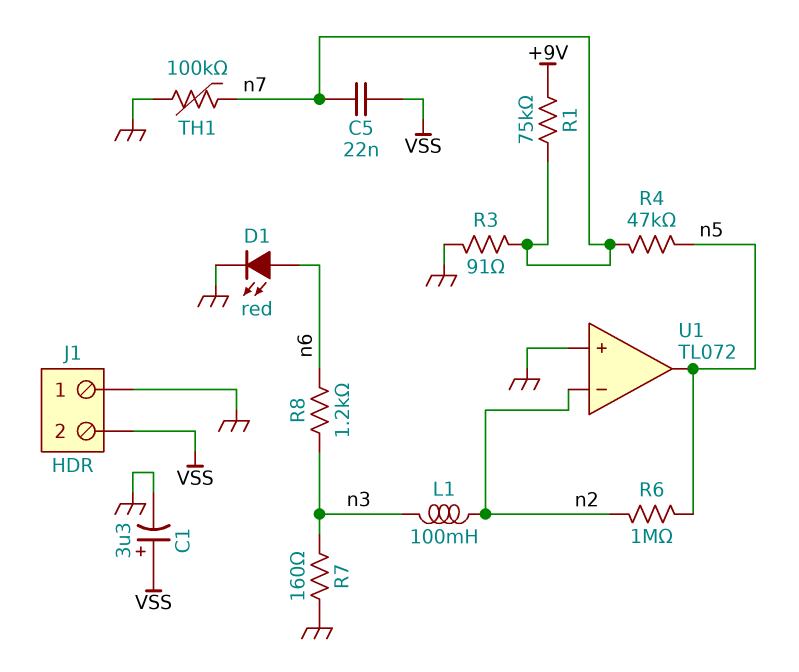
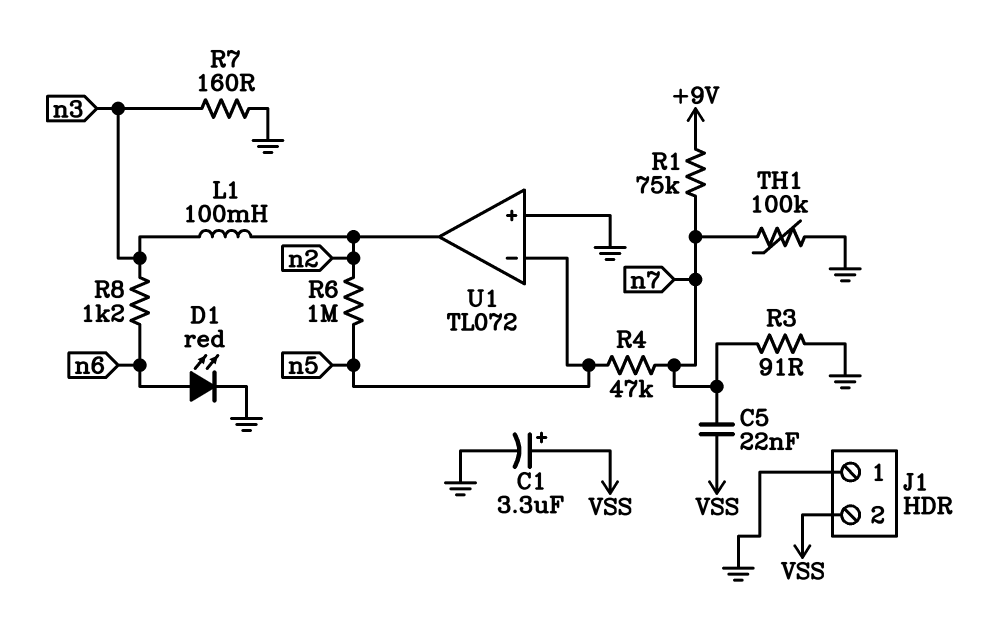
U1 pin in-: n2 -> n5
U1 pin out: n5 -> n2

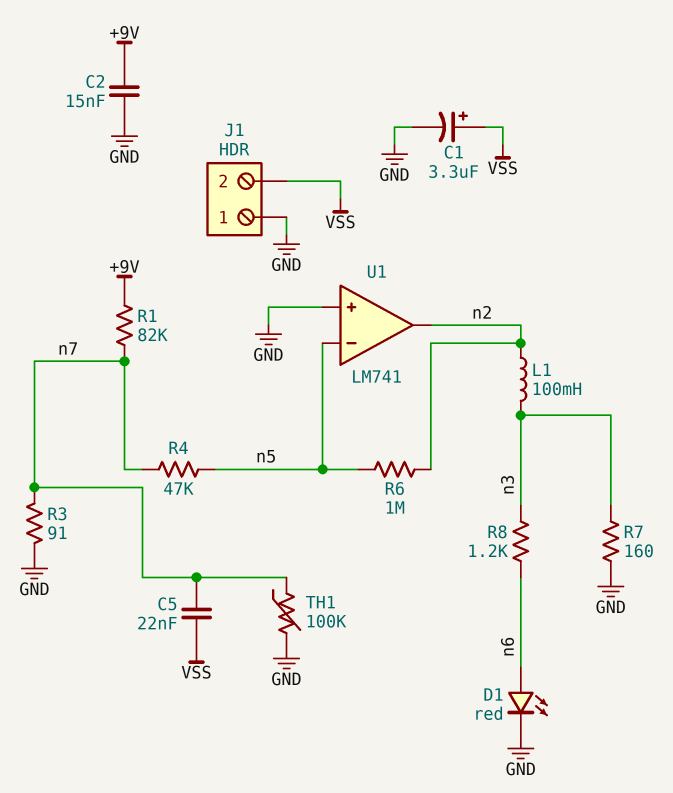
C2: none -> 15nF (+9V, GND)
R1: 75k (+9V, n7) -> 82k (+9V, n7)
U1: TL072 -> LM741

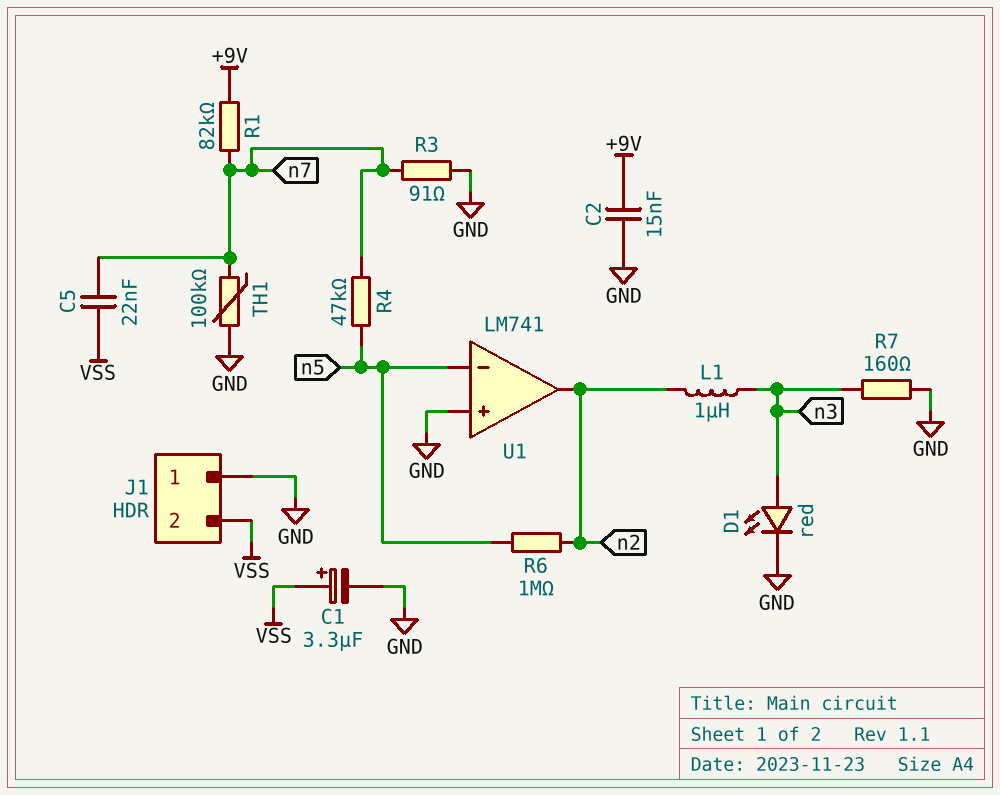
D1: LED red (A n6, K GND) -> LED red (A n3, K GND)
L1: 100mH (n2, n3) -> 1uH (n2, n3)
R8: 1.2k (n3, n6) -> none

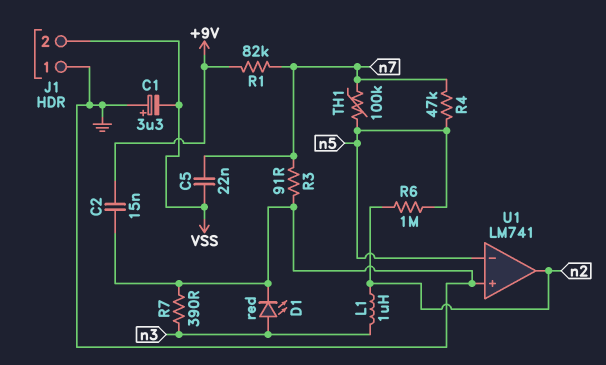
C1: 3.3uF (plus VSS, minus GND) -> 3.3uF (plus GND, minus VSS)
R7: 160 (GND, n3) -> 390 (GND, n3)
TH1: 100k (GND, n7) -> 100k (n5, n7)

